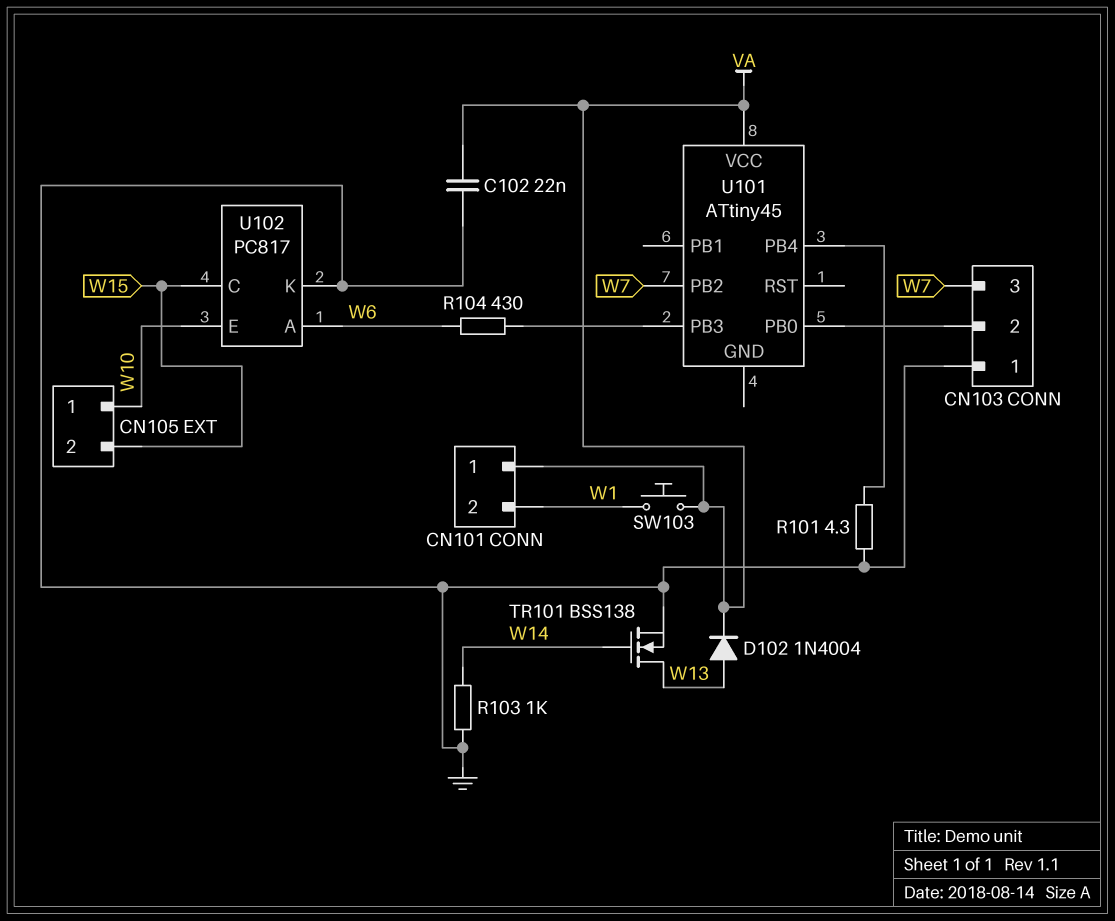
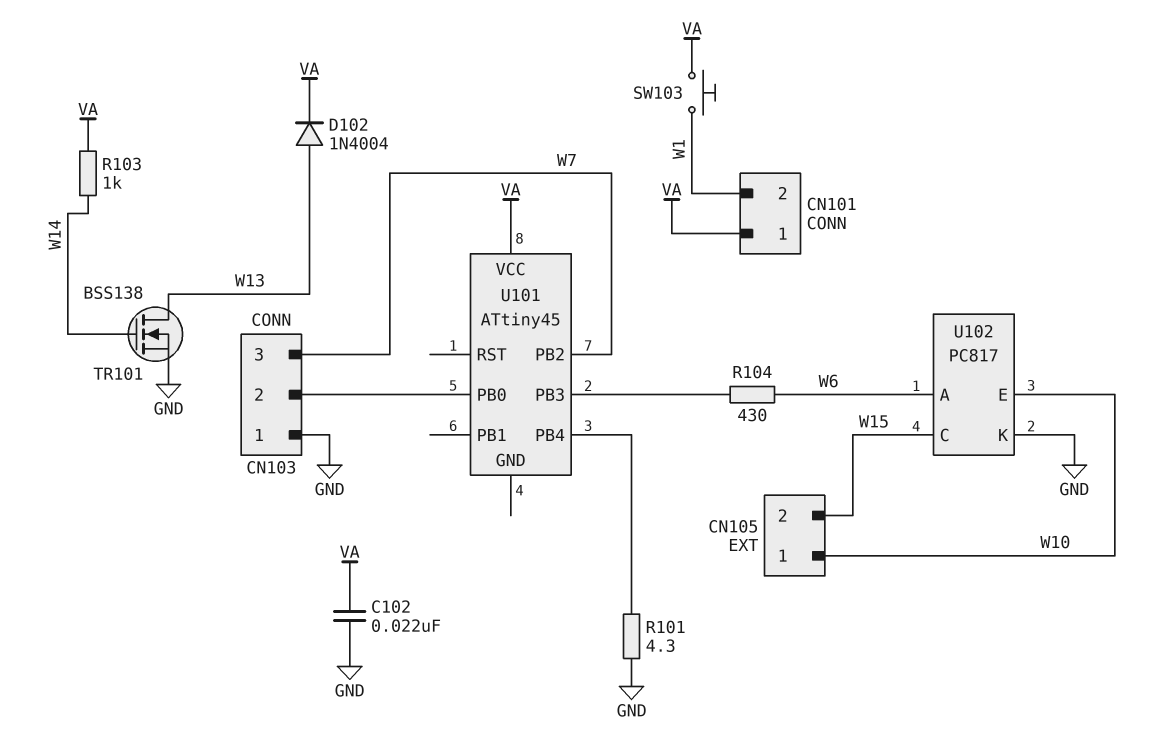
R103: 1k (GND, W14) -> 1k (VA, W14)

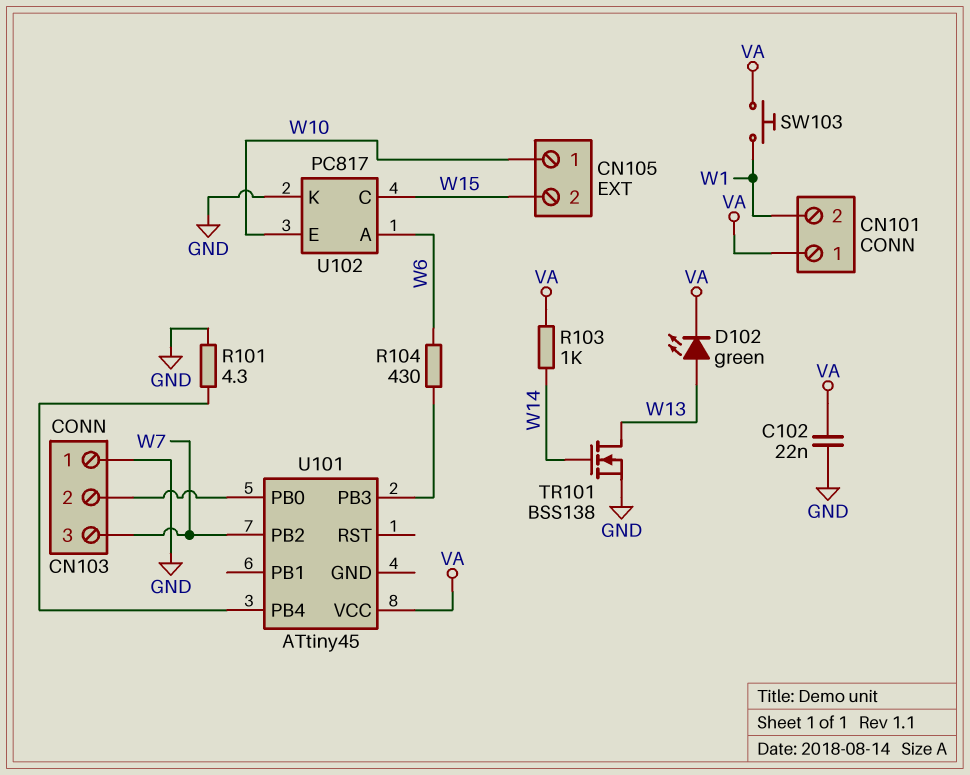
D102: diode 1N4004 (A W13, K VA) -> LED green (A W13, K VA)

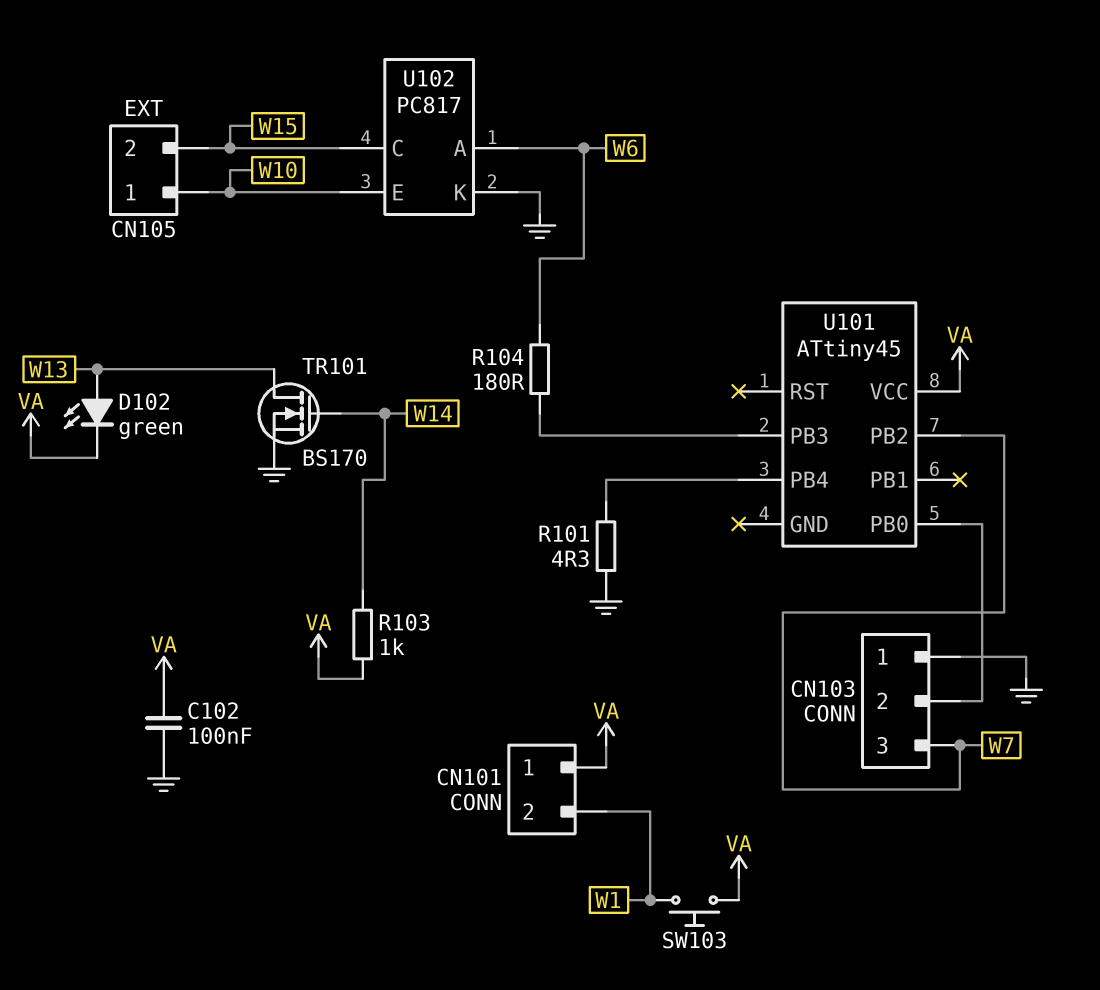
C102: 22nF (GND, VA) -> 100nF (GND, VA)
R104: 430 (U101/PB3, W6) -> 180 (U101/PB3, W6)
TR101: NMOS BSS138 (G W14, D W13, S GND) -> NMOS BS170 (G W14, D W13, S GND)

